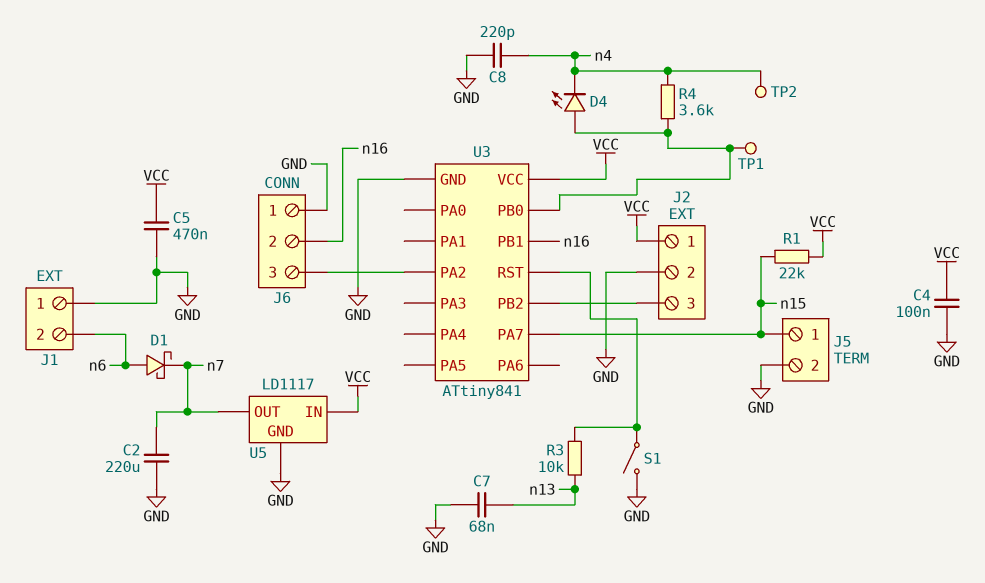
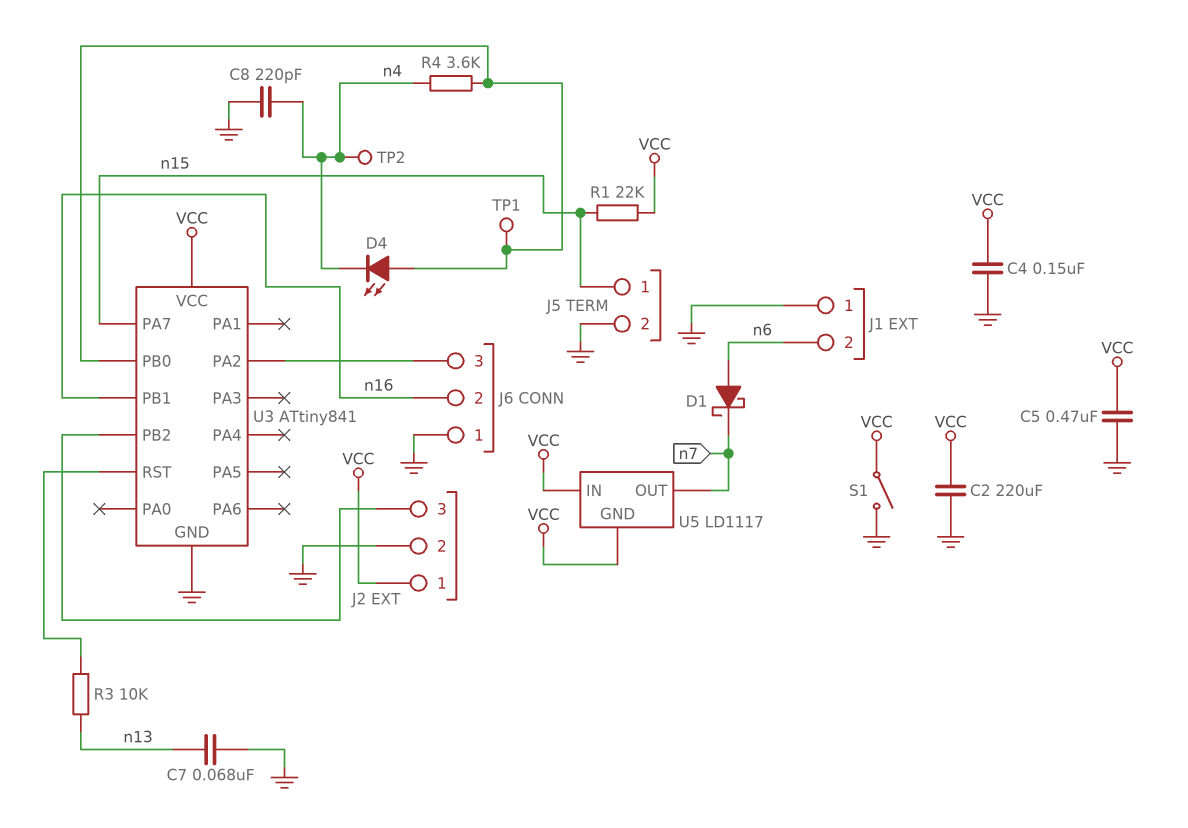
C2: 220uF (GND, n7) -> 220uF (GND, VCC)
C4: 100nF (GND, VCC) -> 150nF (GND, VCC)
S1: switch (GND, U3/RST) -> switch (GND, VCC)
U5 pin GND: GND -> VCC

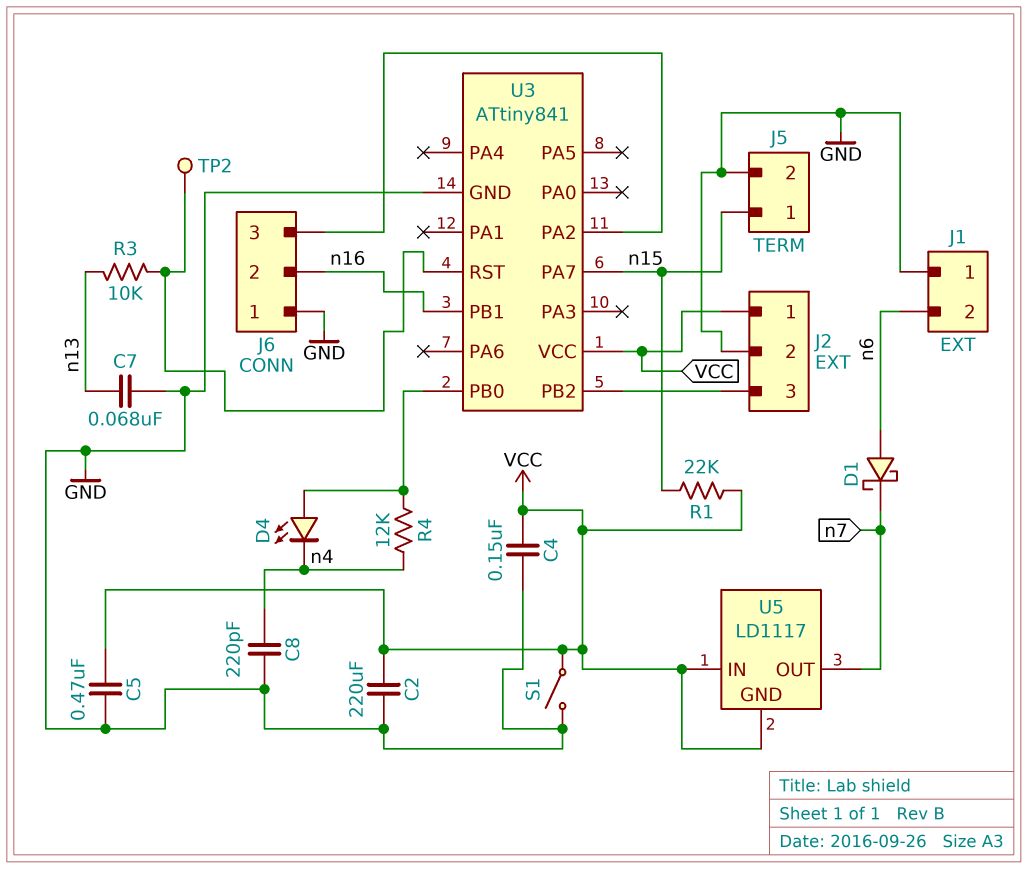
R4: 3.6k (U3/PB0, n4) -> 12k (U3/PB0, n4)
TP1: test point (U3/PB0) -> none
TP2: test point (n4) -> test point (U3/RST)

